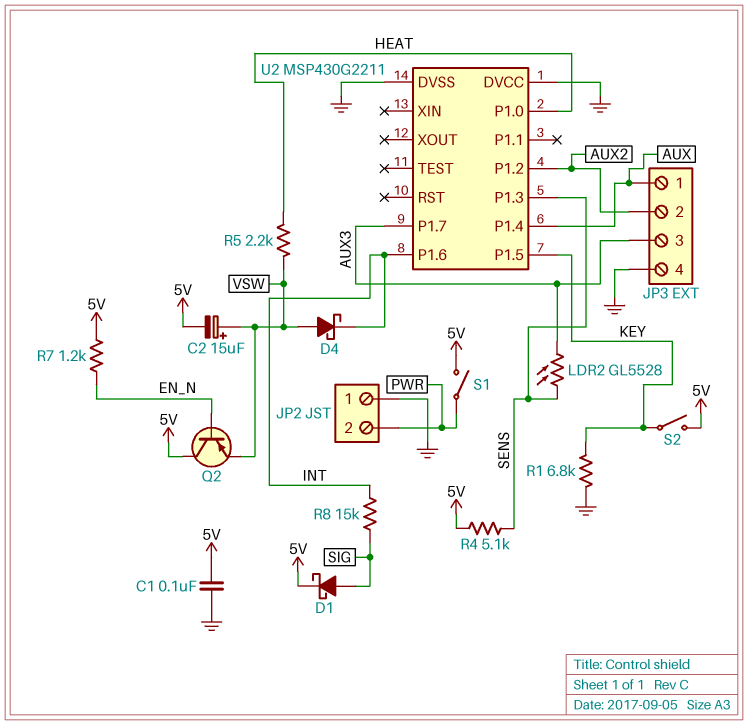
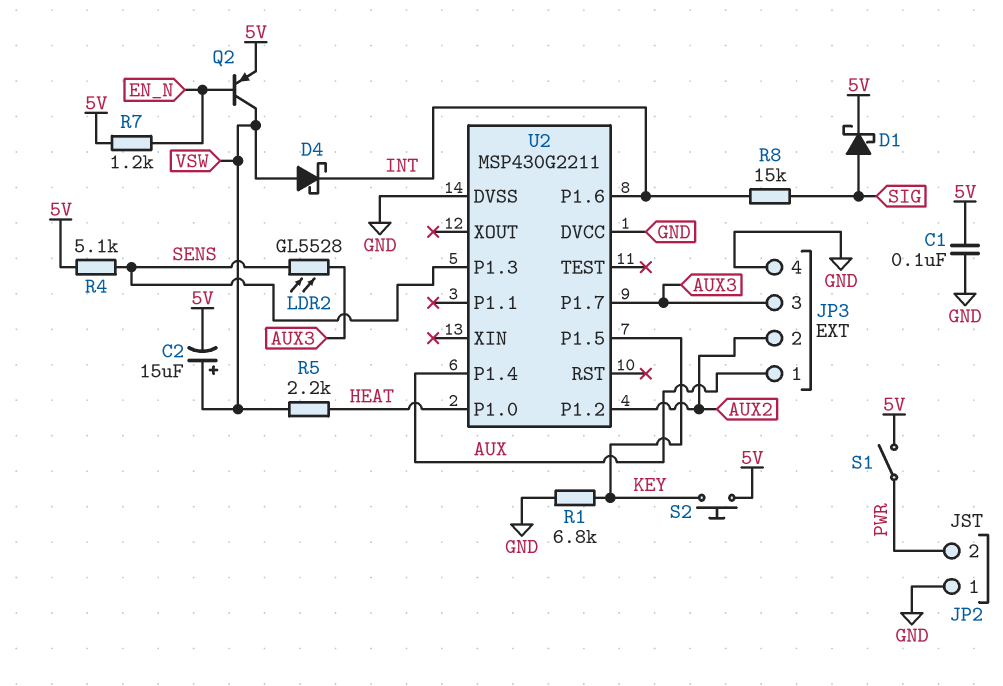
Q2: PNP (B EN_N, C 5V, E VSW) -> PNP (B EN_N, C VSW, E 5V)
S2: switch (5V, KEY) -> button (5V, KEY)

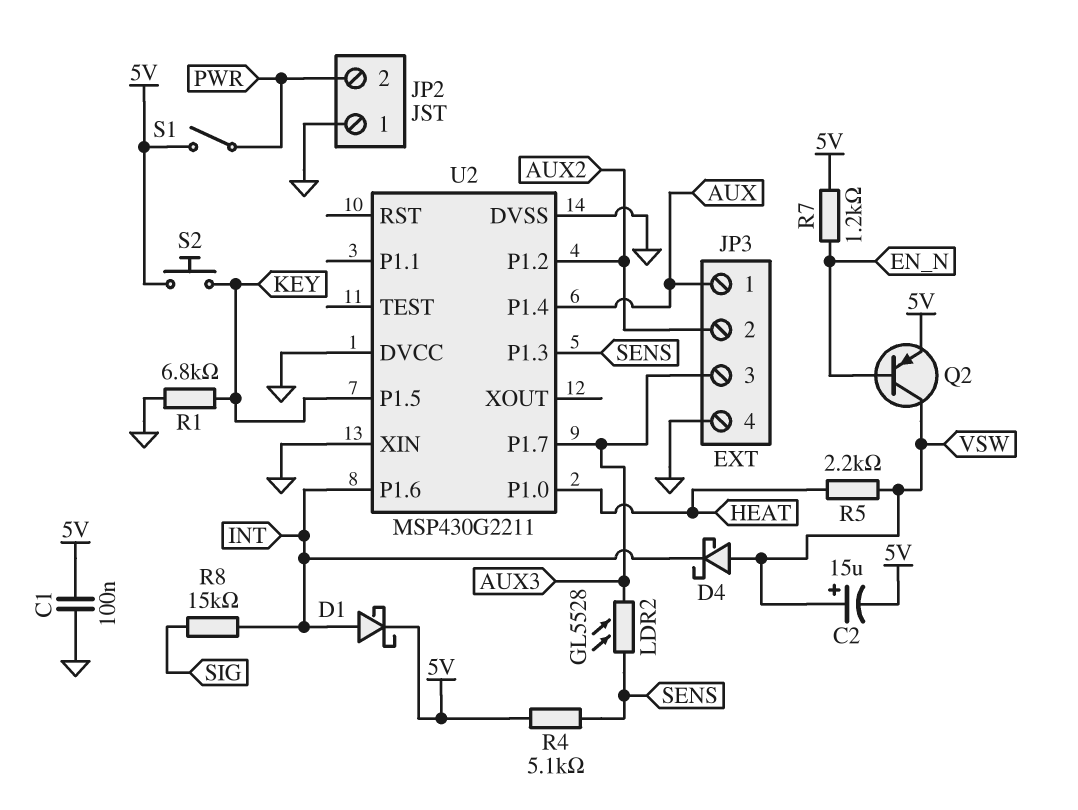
D1: schottky (A SIG, K 5V) -> schottky (A INT, K 5V)
U2 pin XIN: none -> GND

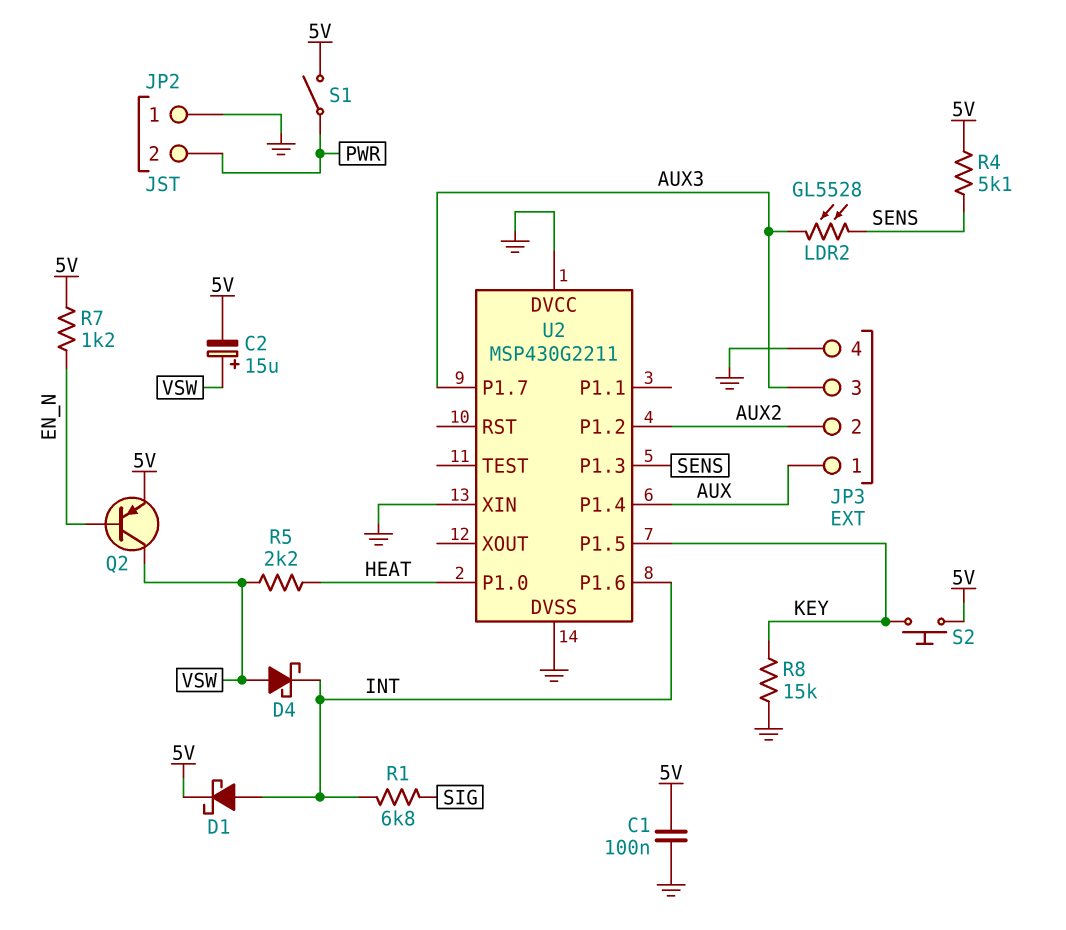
R1: 6.8k (GND, KEY) -> 6.8k (INT, SIG)
R8: 15k (INT, SIG) -> 15k (GND, KEY)

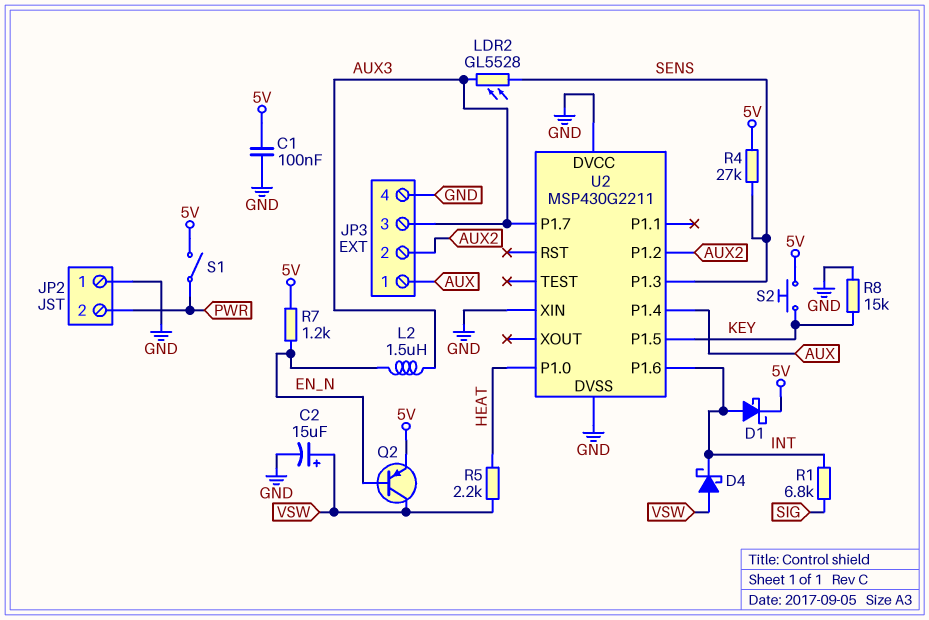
C2: 15uF (plus VSW, minus 5V) -> 15uF (plus VSW, minus GND)
L2: none -> 1.5uH (AUX3, EN_N)
R4: 5.1k (5V, SENS) -> 27k (5V, SENS)

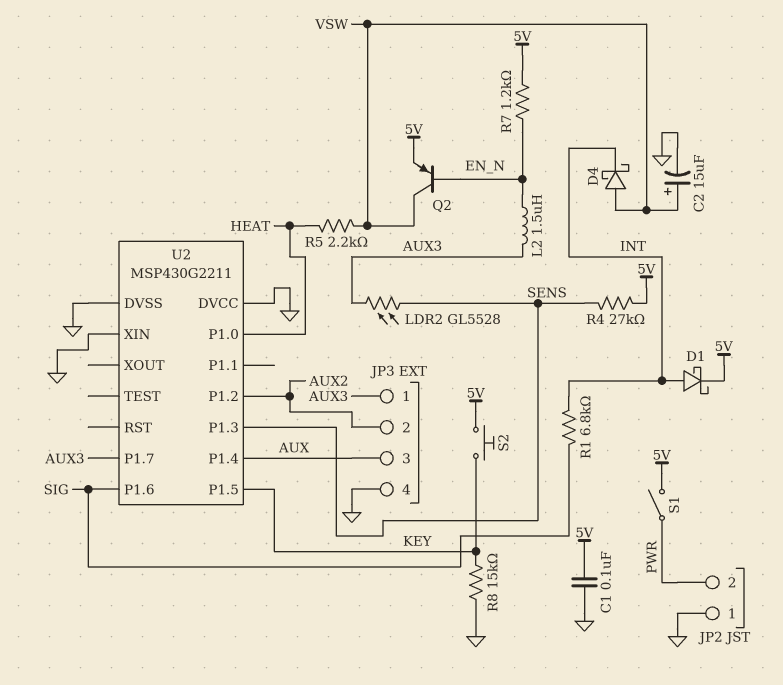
JP3 pin 1: AUX -> AUX3
JP3 pin 3: AUX3 -> AUX
U2 pin P1.6: INT -> SIG

